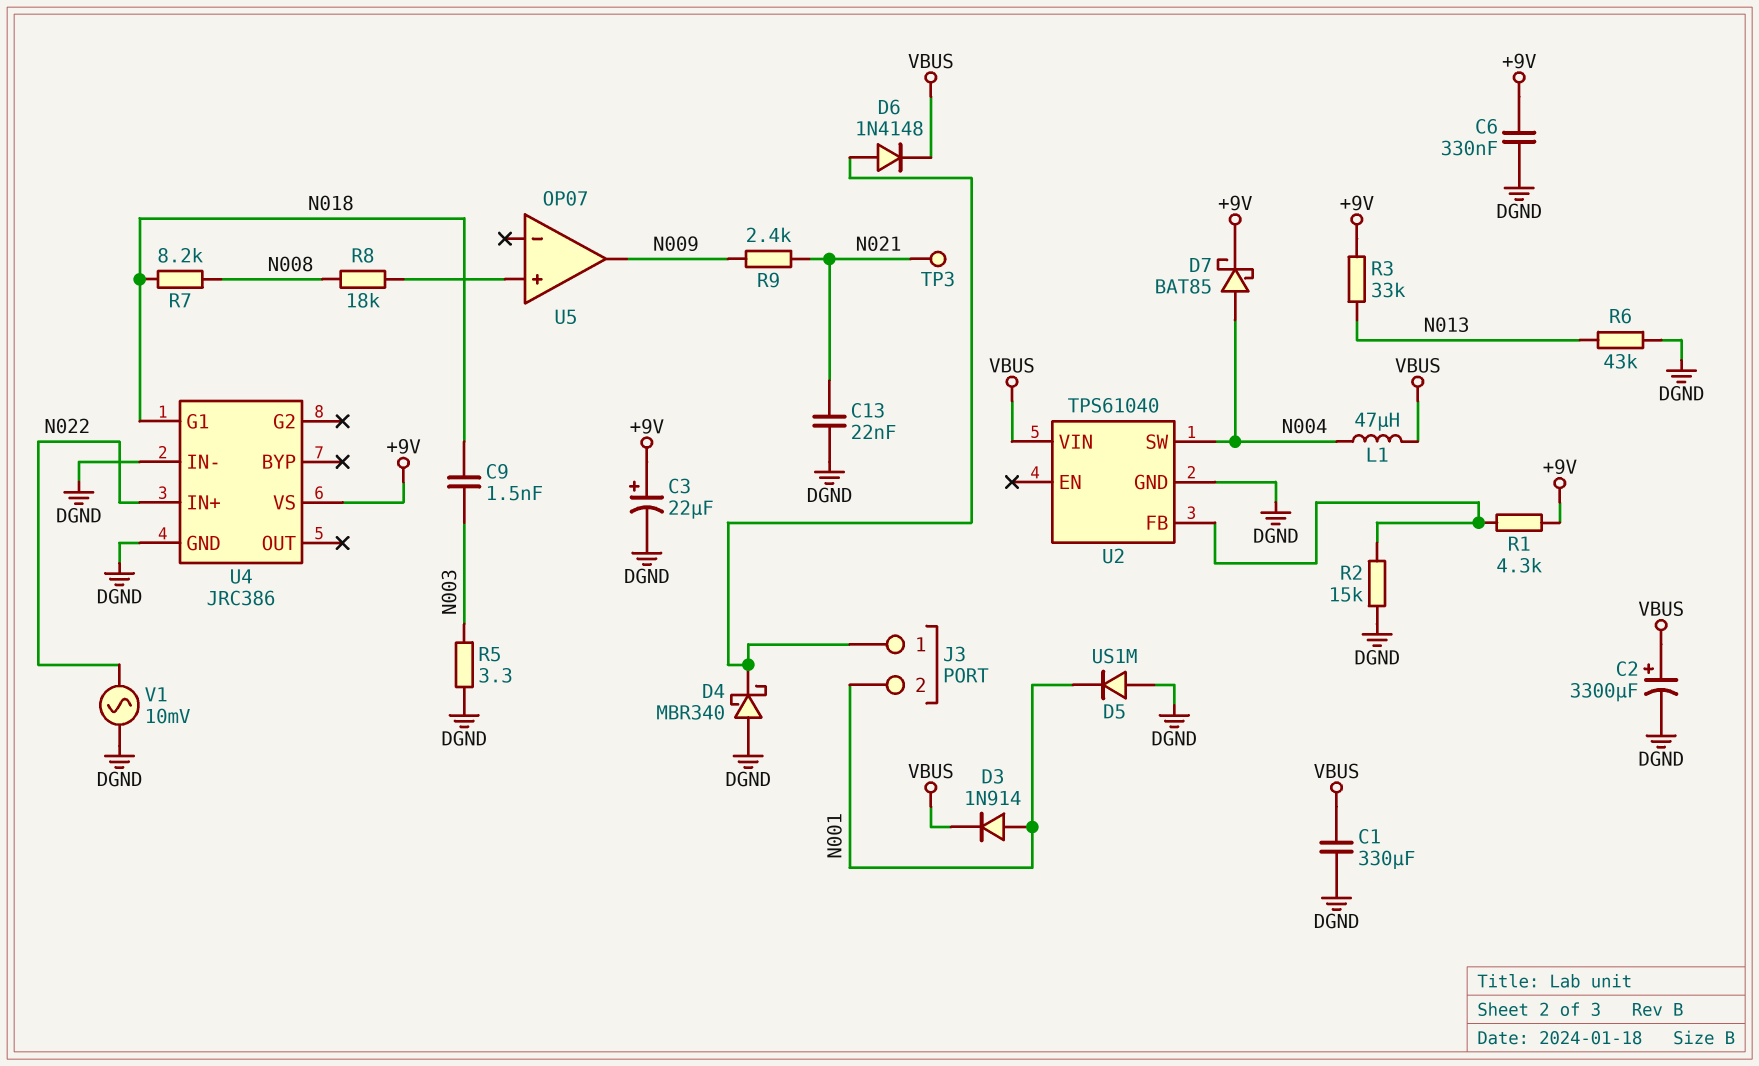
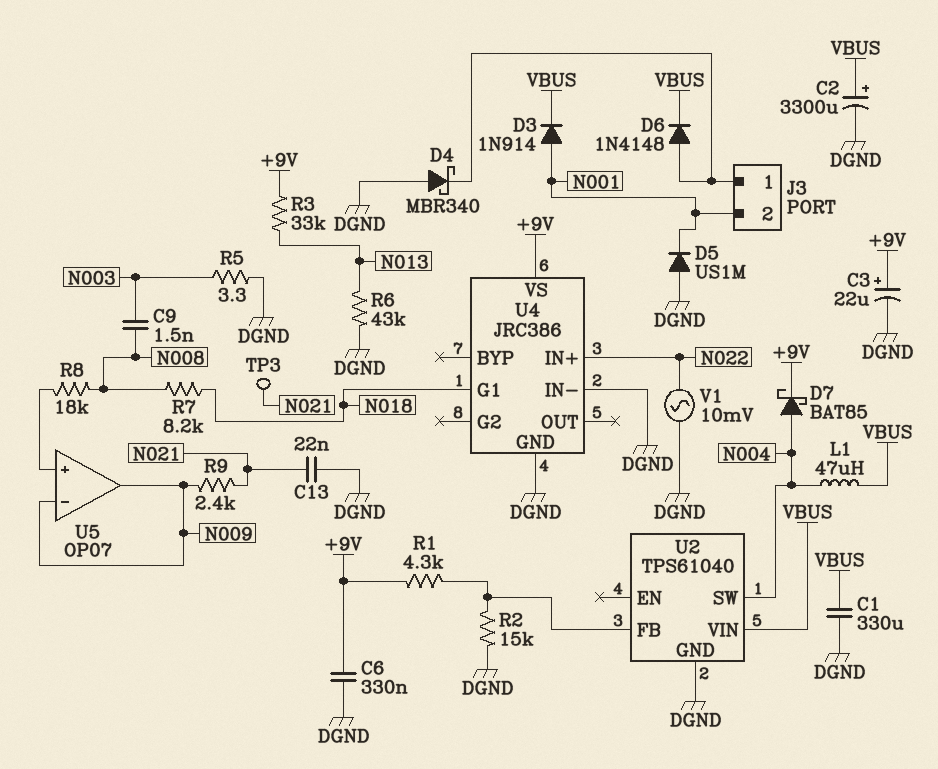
C9: 1.5nF (N003, N018) -> 1.5nF (N003, N008)
U5 pin in-: none -> N009

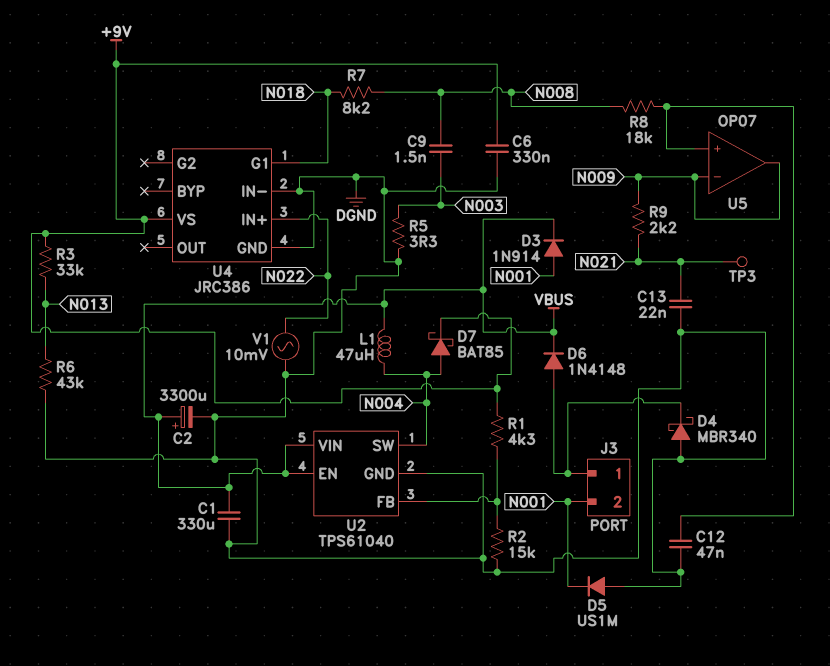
C3: 22uF (plus +9V, minus DGND) -> none
C12: none -> 47nF (DGND, U5/in+)
R9: 2.4k (N009, N021) -> 2.2k (N009, N021)
U2 pin EN: none -> VBUS

